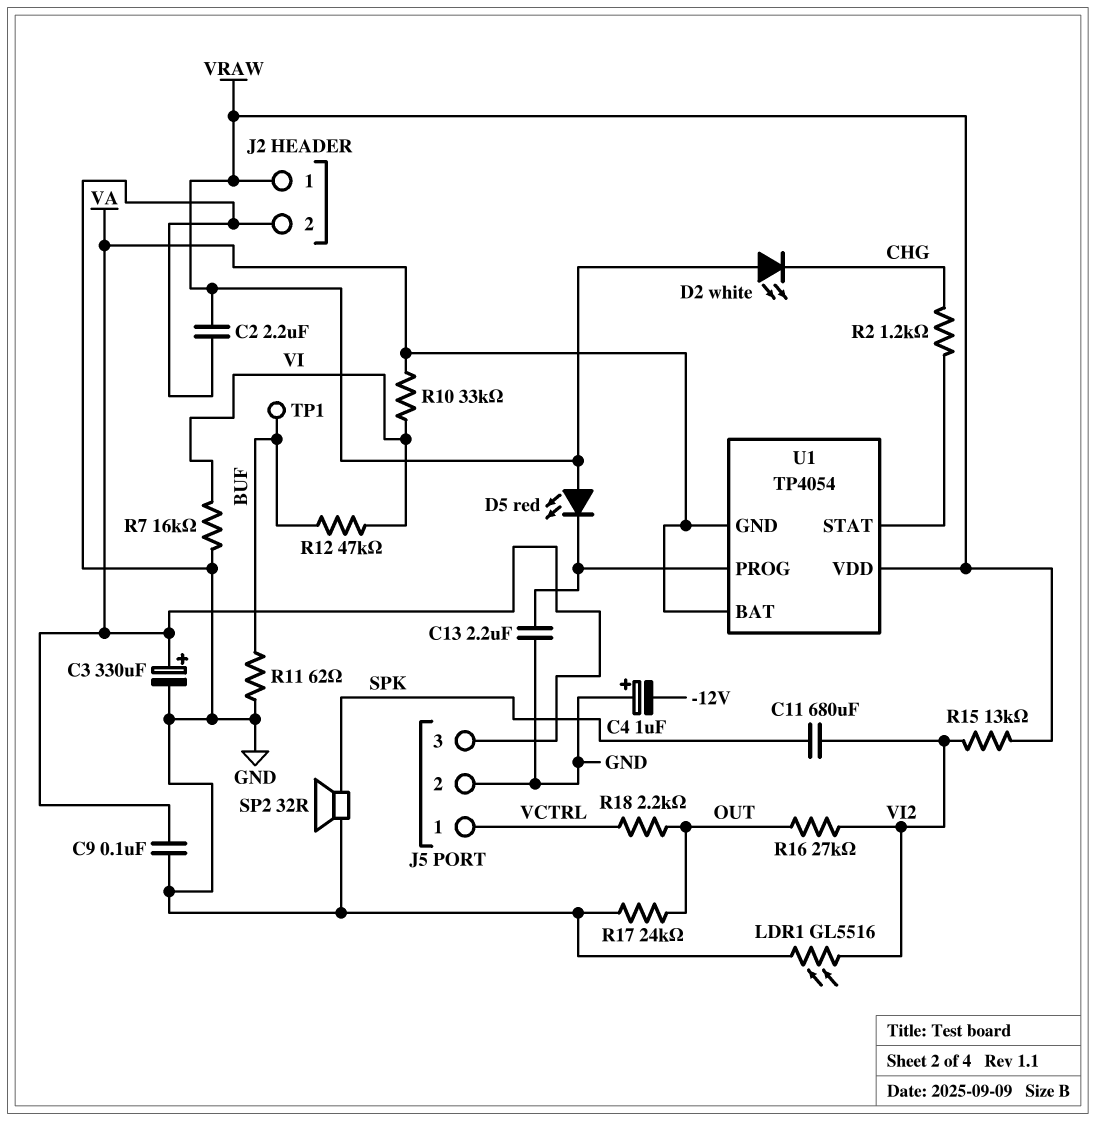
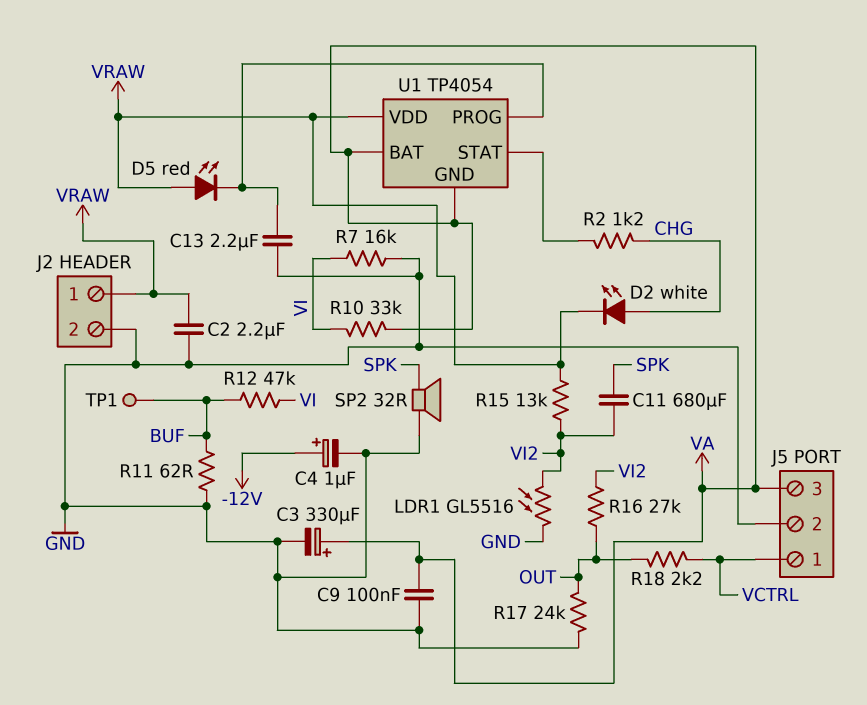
C4: 1uF (plus GND, minus -12V) -> 1uF (plus -12V, minus GND)
D2: LED white (A VRAW, K CHG) -> LED white (A CHG, K VRAW)

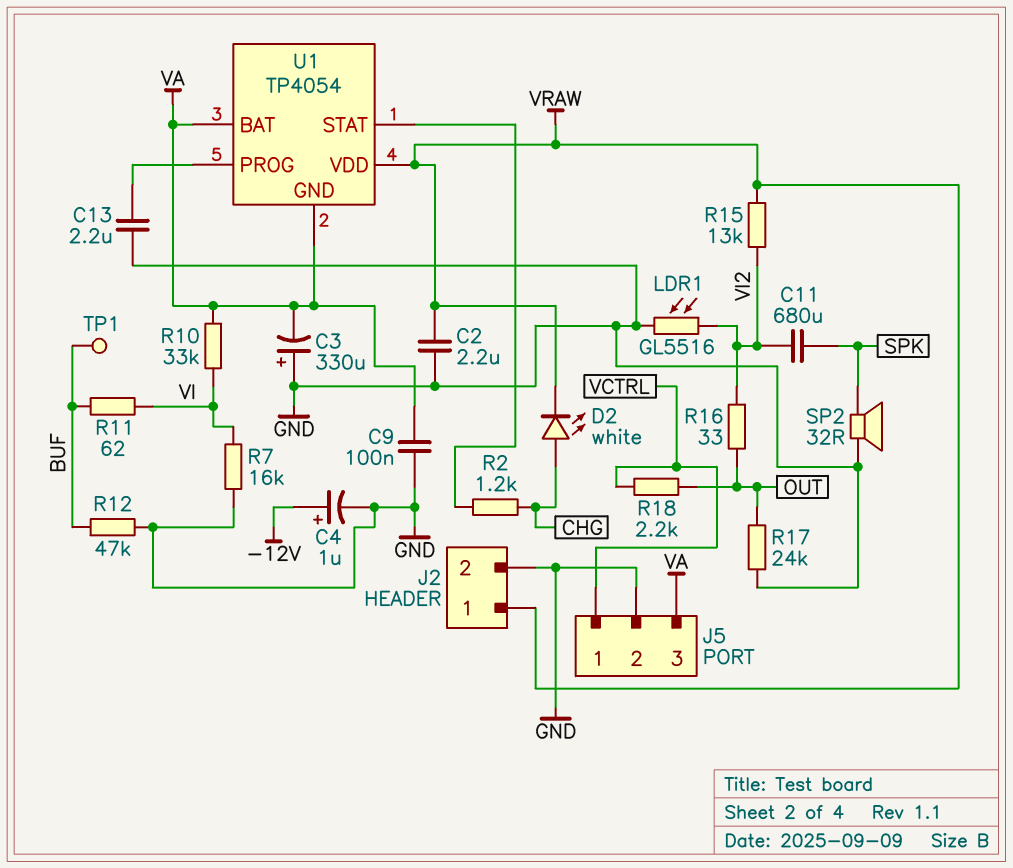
C3: 330uF (plus VA, minus GND) -> 330uF (plus GND, minus VA)
D5: LED red (A VRAW, K U1/PROG) -> none
R11: 62 (BUF, GND) -> 62 (BUF, VI)
R12: 47k (BUF, VI) -> 47k (BUF, GND)
R16: 27k (OUT, VI2) -> 33 (OUT, VI2)

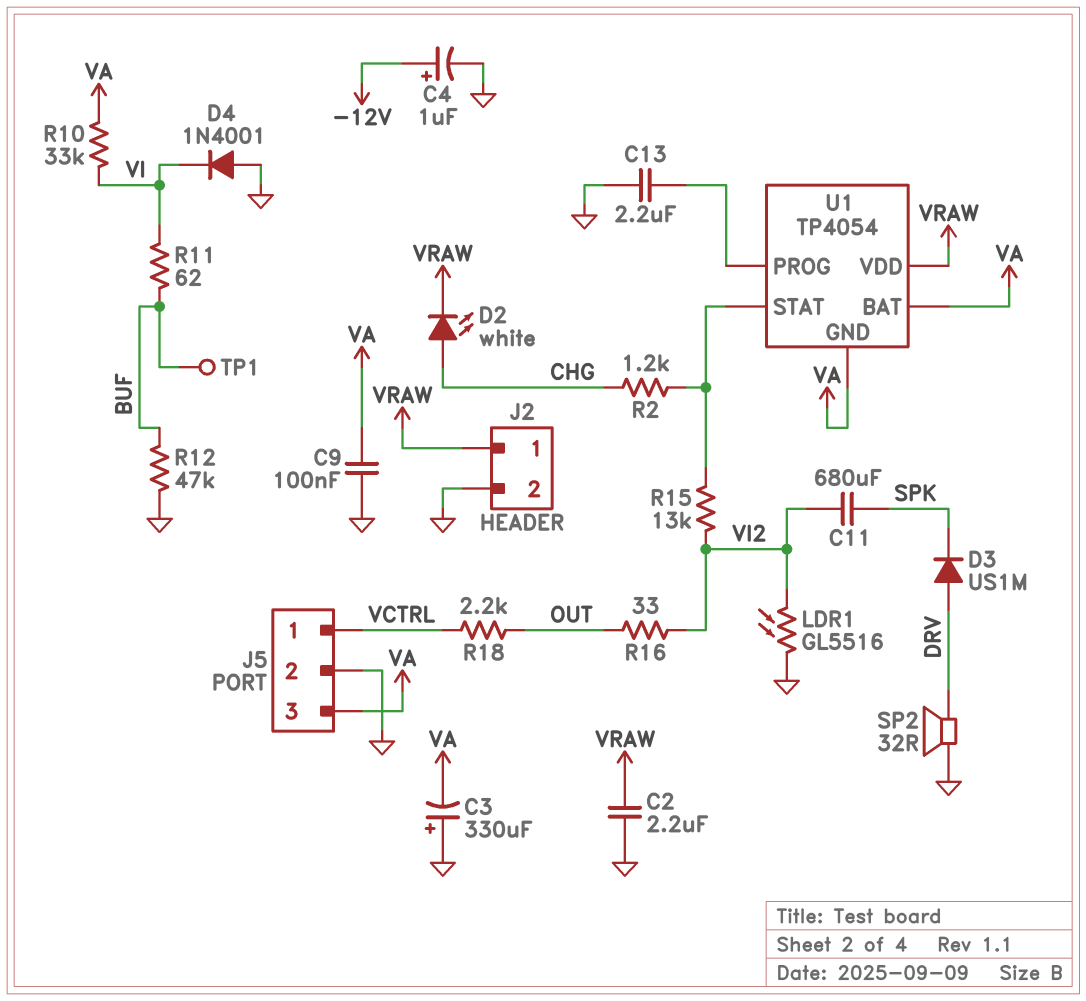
D3: none -> diode US1M (A DRV, K SPK)
D4: none -> diode 1N4001 (A GND, K VI)
R7: 16k (GND, VI) -> none
R15: 13k (VI2, VRAW) -> 13k (U1/STAT, VI2)
R17: 24k (GND, OUT) -> none
SP2: speaker 32R (GND, SPK) -> speaker 32R (DRV, GND)

